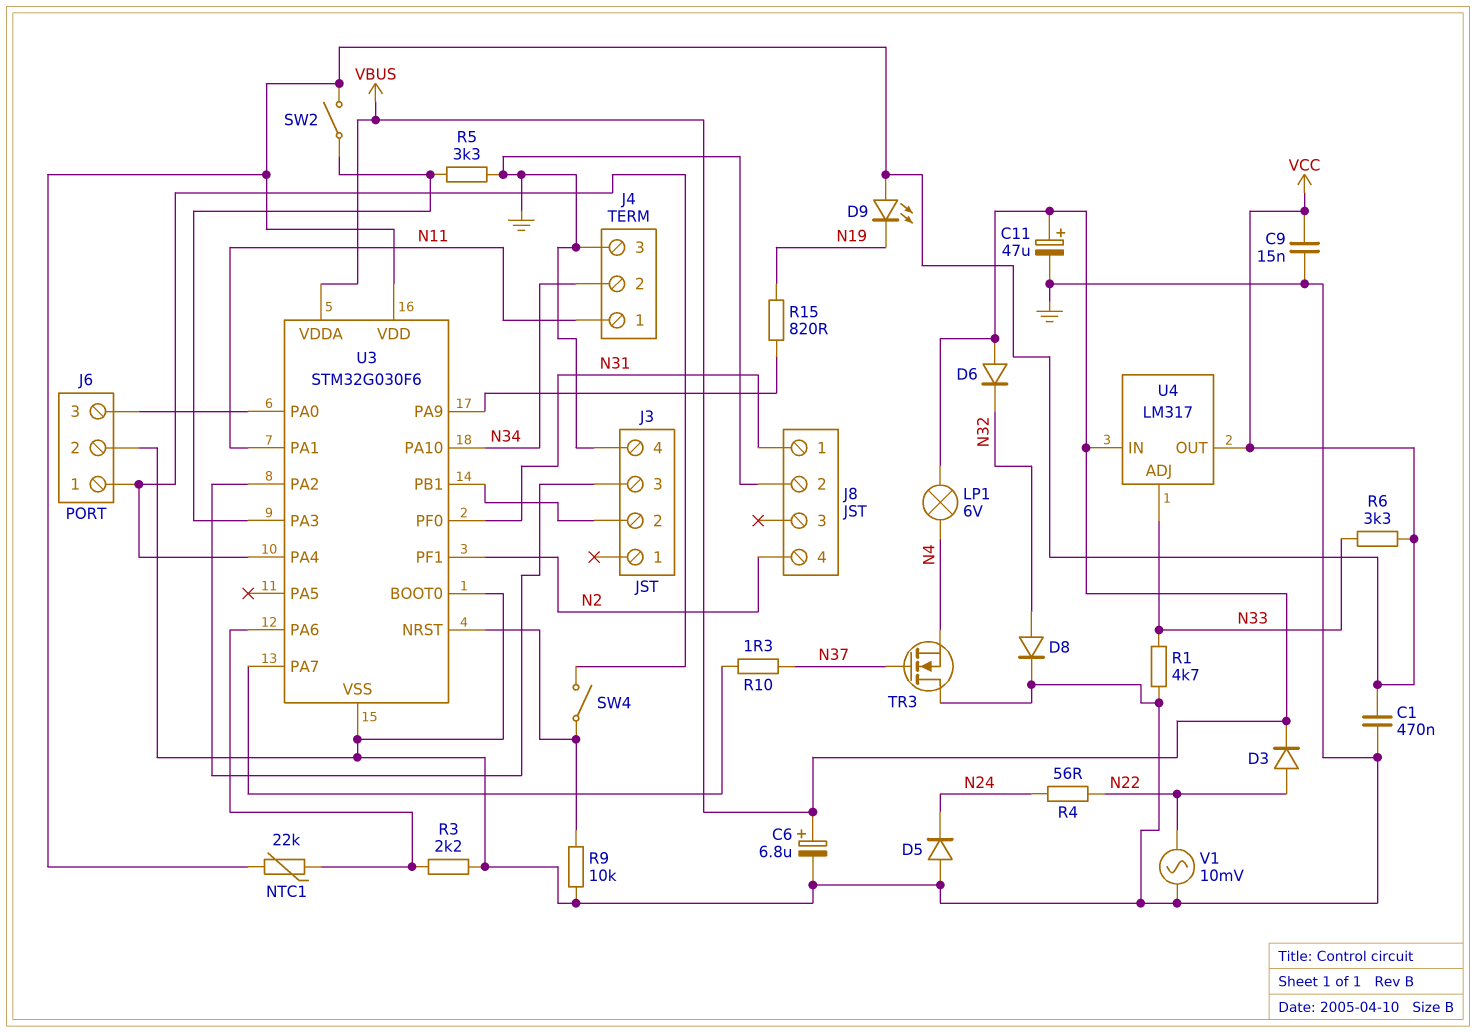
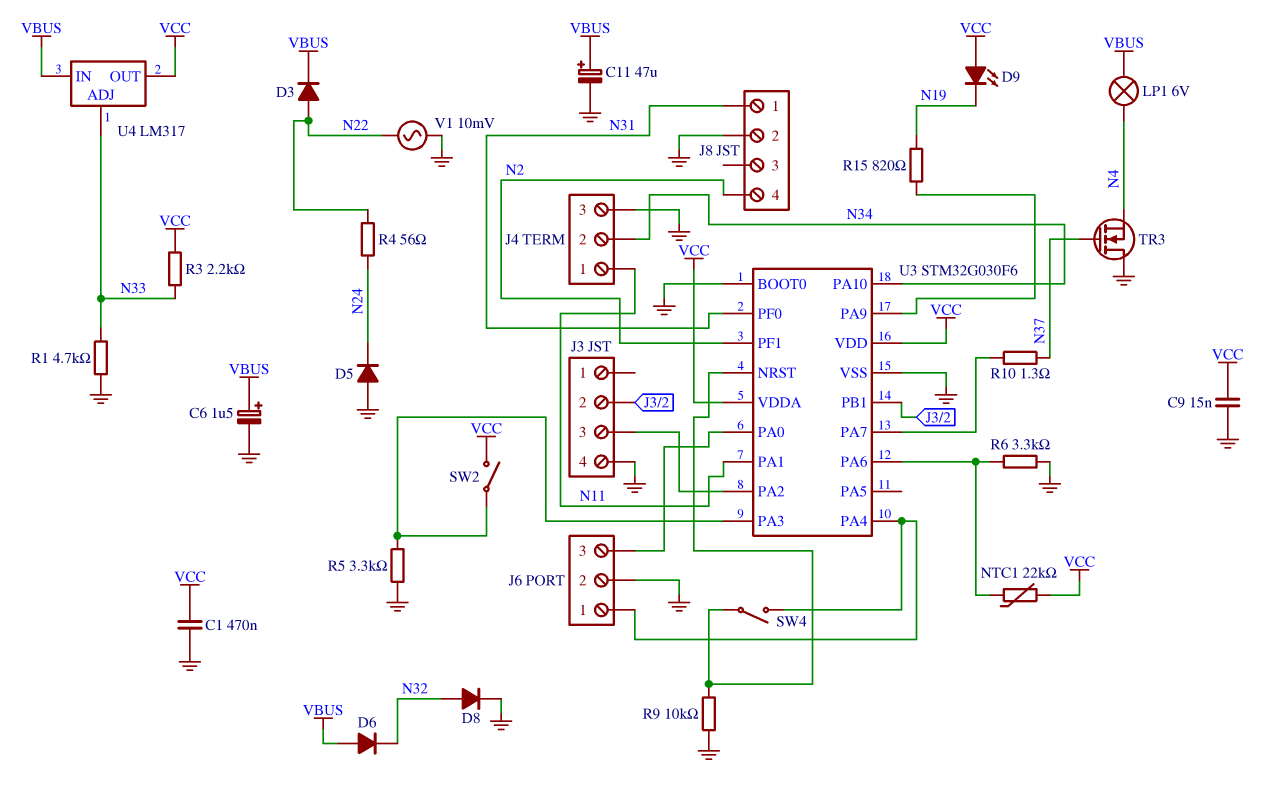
C6: 6.8uF (plus VBUS, minus GND) -> 1.5uF (plus VBUS, minus GND)
R3: 2.2k (GND, U3/PA6) -> 2.2k (N33, VCC)
R6: 3.3k (N33, VCC) -> 3.3k (GND, U3/PA6)
U3 pin VDDA: VBUS -> VCC

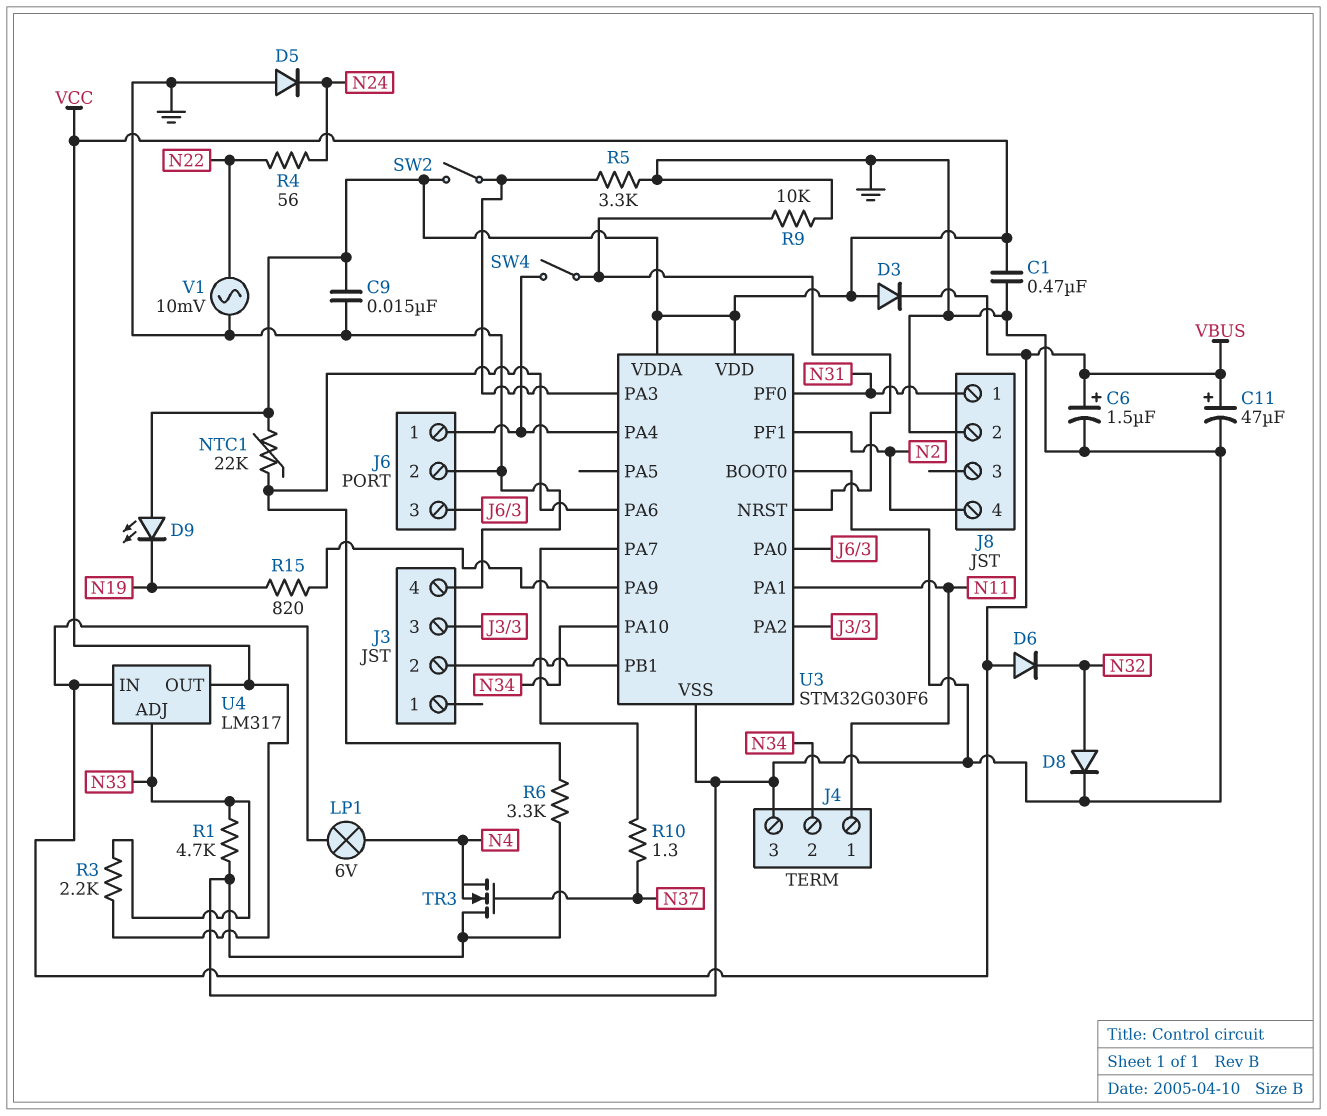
D3: diode (A N22, K VBUS) -> diode (A VCC, K VBUS)

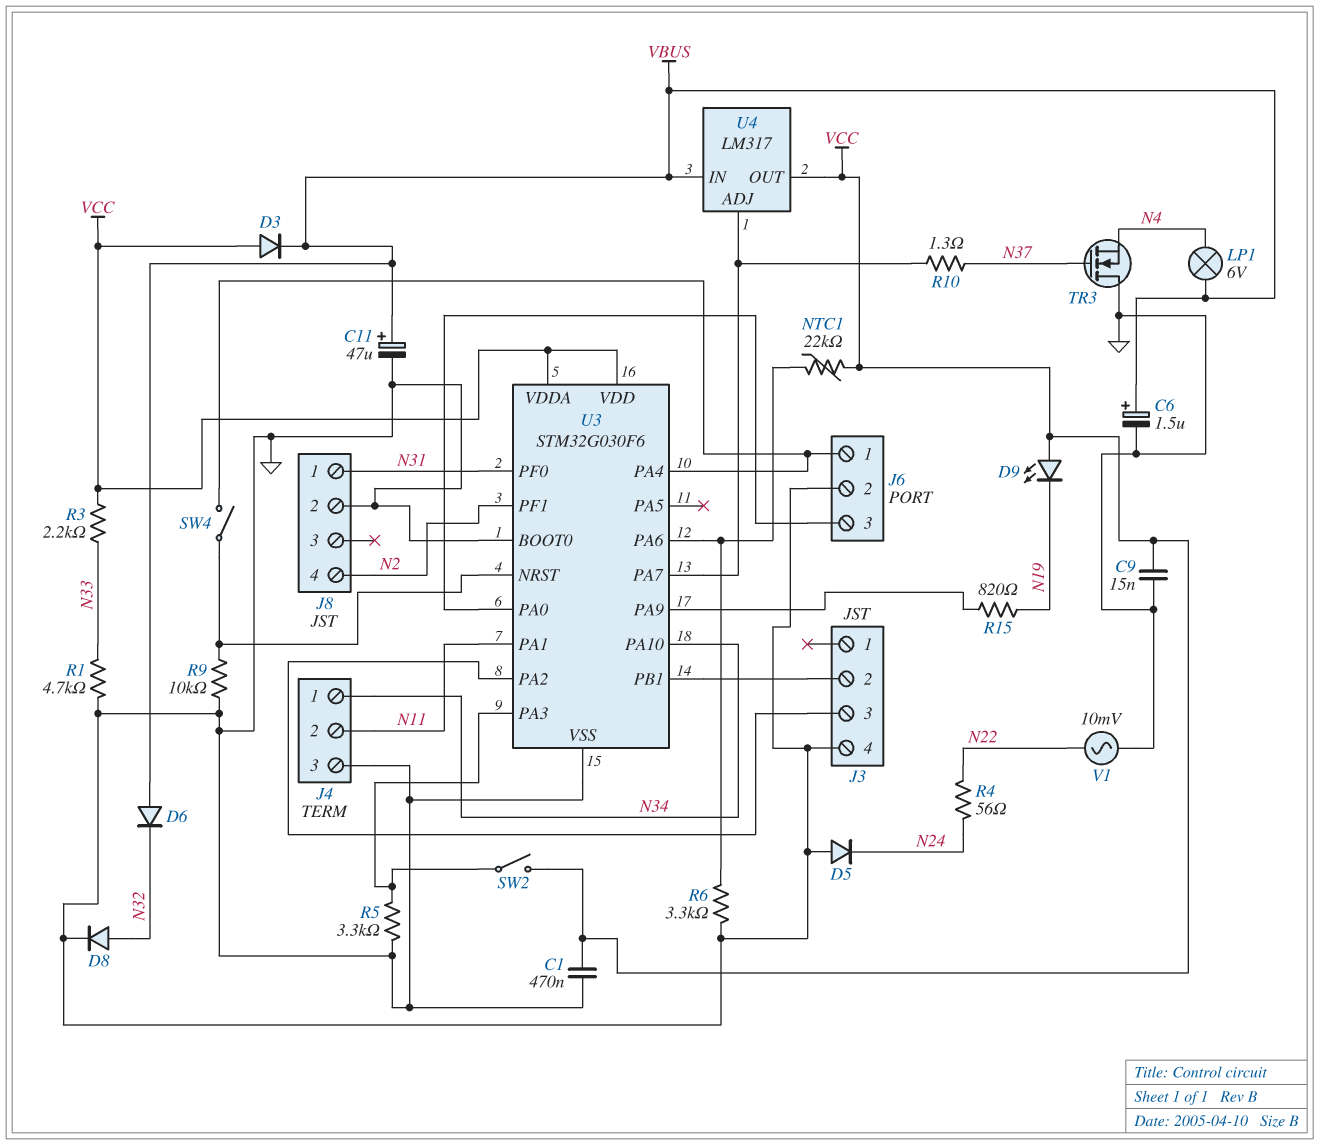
J4 pin 1: N11 -> N34
J4 pin 2: N34 -> N11
U4 pin ADJ: N33 -> U3/PA7

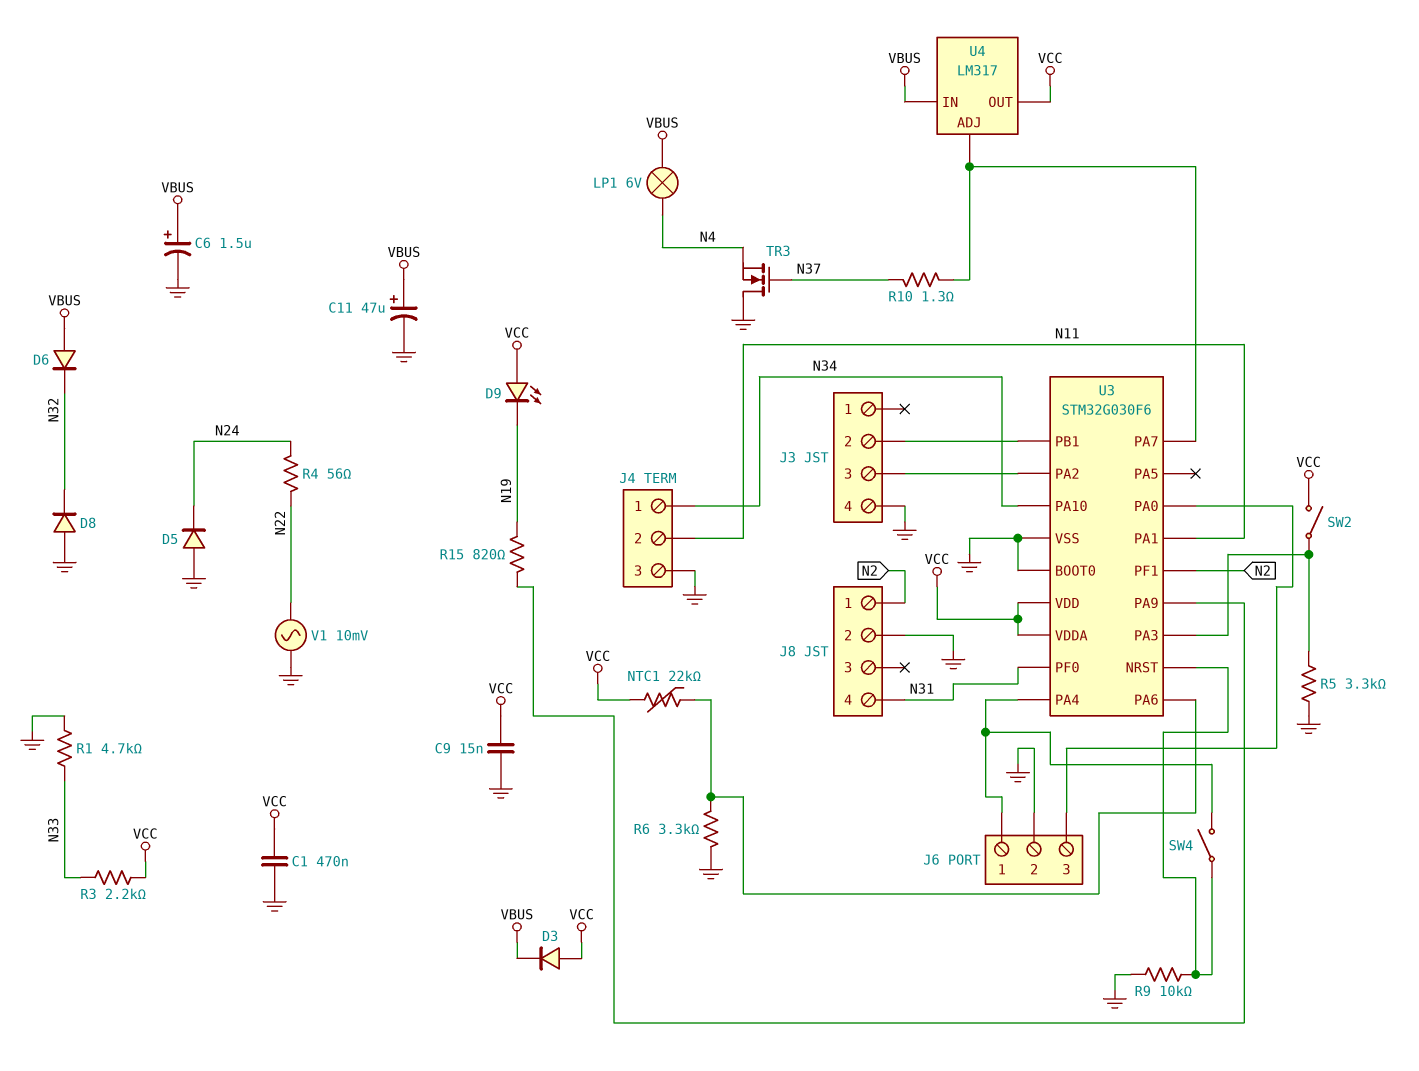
D8: diode (A N32, K GND) -> diode (A GND, K N32)
J8 pin 1: N31 -> N2
J8 pin 4: N2 -> N31

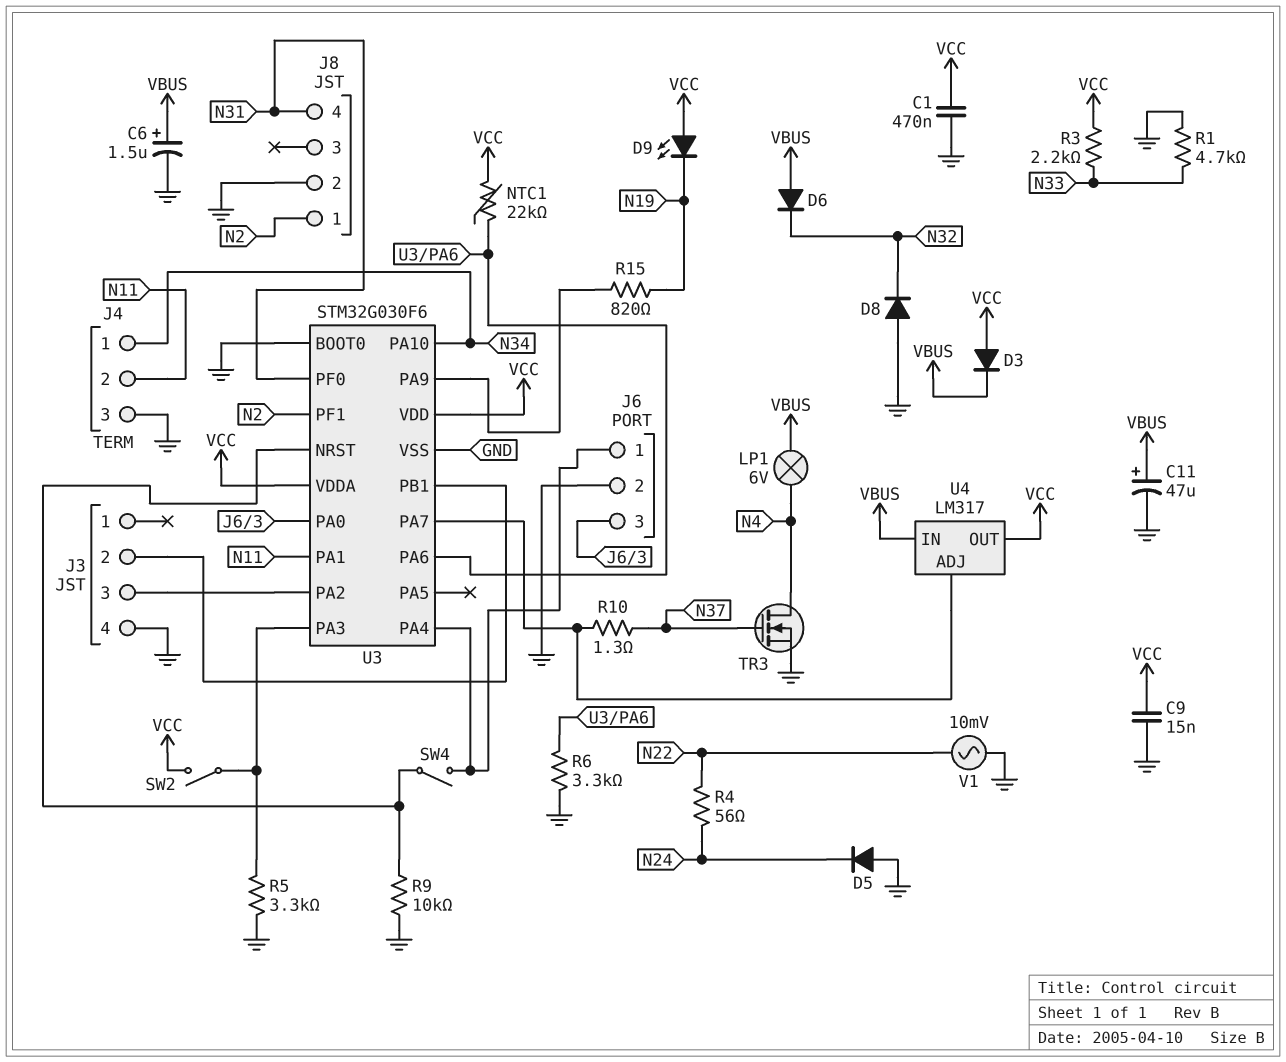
TR3: NMOS (G N37, D GND, S N4) -> NMOS (G N37, D N4, S GND)

